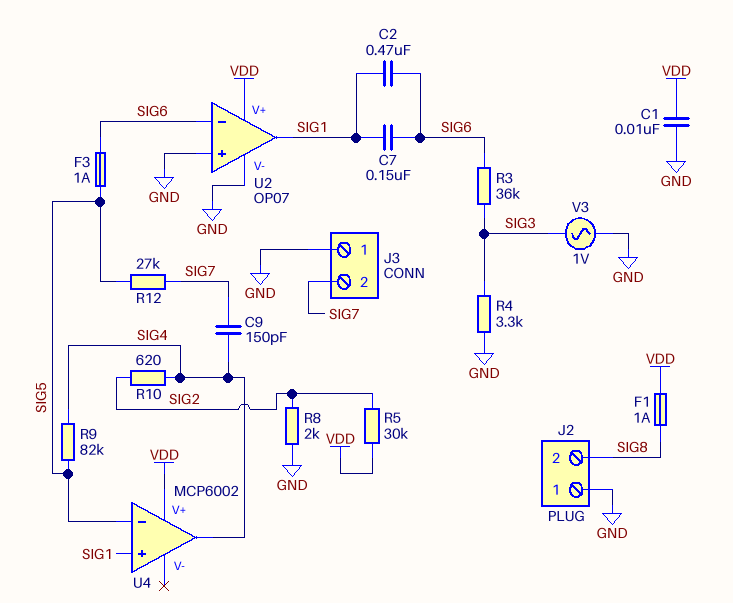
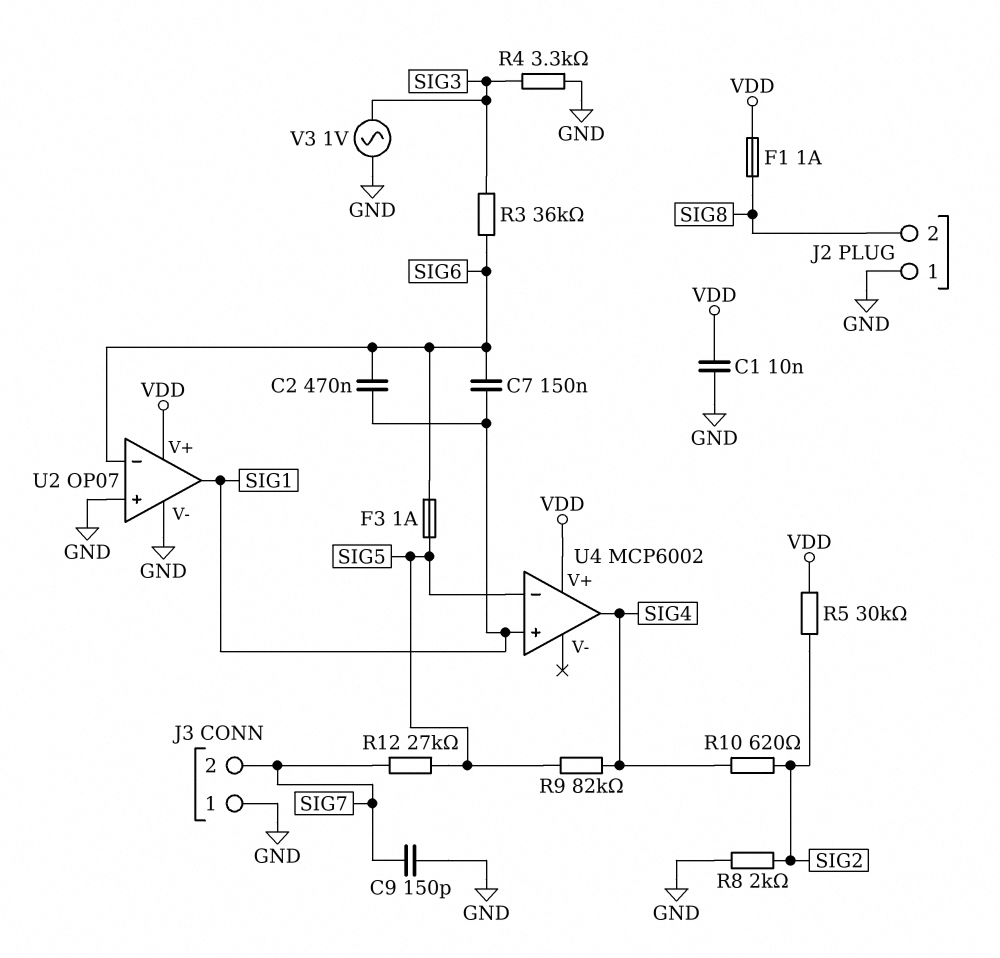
C9: 150pF (SIG4, SIG7) -> 150pF (GND, SIG7)

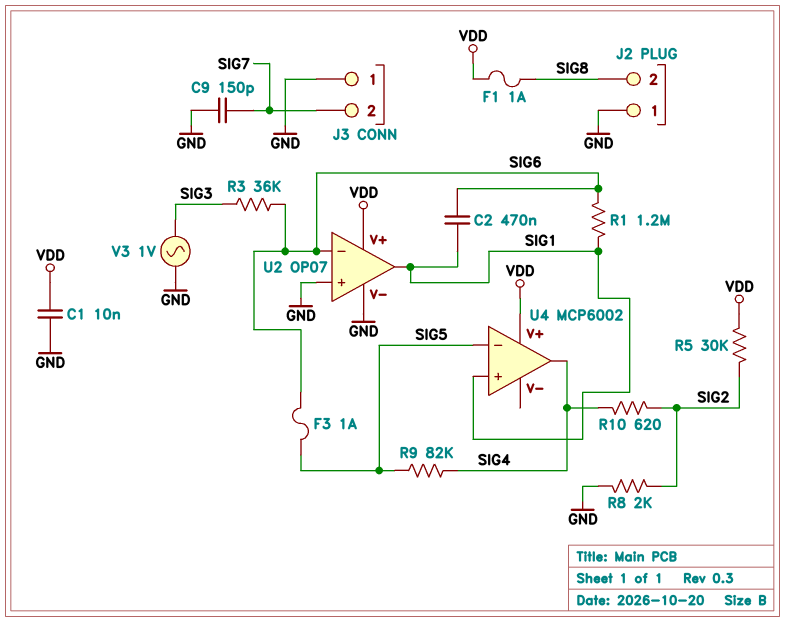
C7: 150nF (SIG1, SIG6) -> none
R1: none -> 1.2M (SIG1, SIG6)
R4: 3.3k (GND, SIG3) -> none
R12: 27k (SIG5, SIG7) -> none

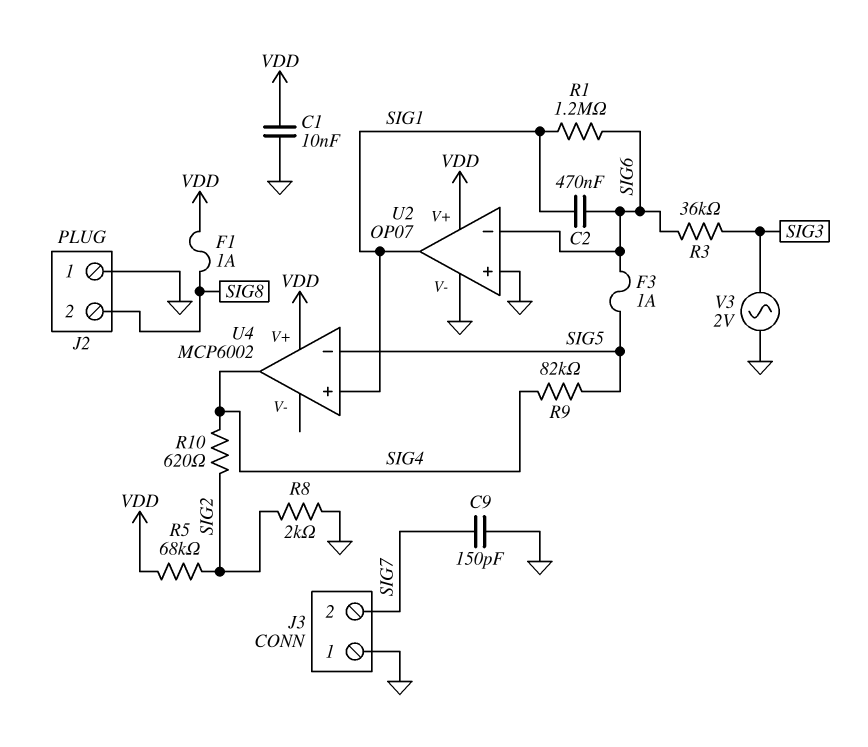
R5: 30k (SIG2, VDD) -> 68k (SIG2, VDD)
V3: AC 1V (GND, SIG3) -> AC 2V (GND, SIG3)

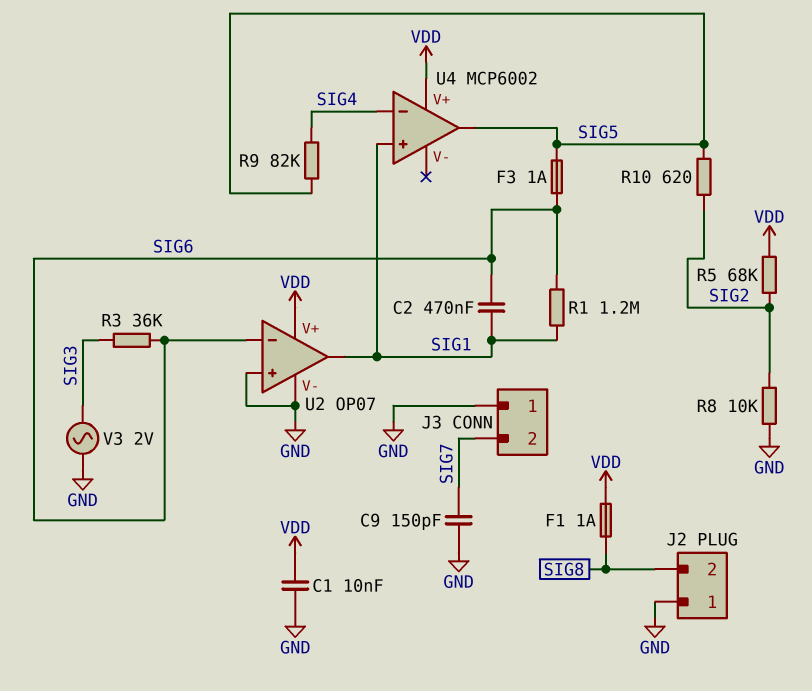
R8: 2k (GND, SIG2) -> 10k (GND, SIG2)
R10: 620 (SIG2, SIG4) -> 620 (SIG2, SIG5)
U4 pin in-: SIG5 -> SIG4
U4 pin out: SIG4 -> SIG5

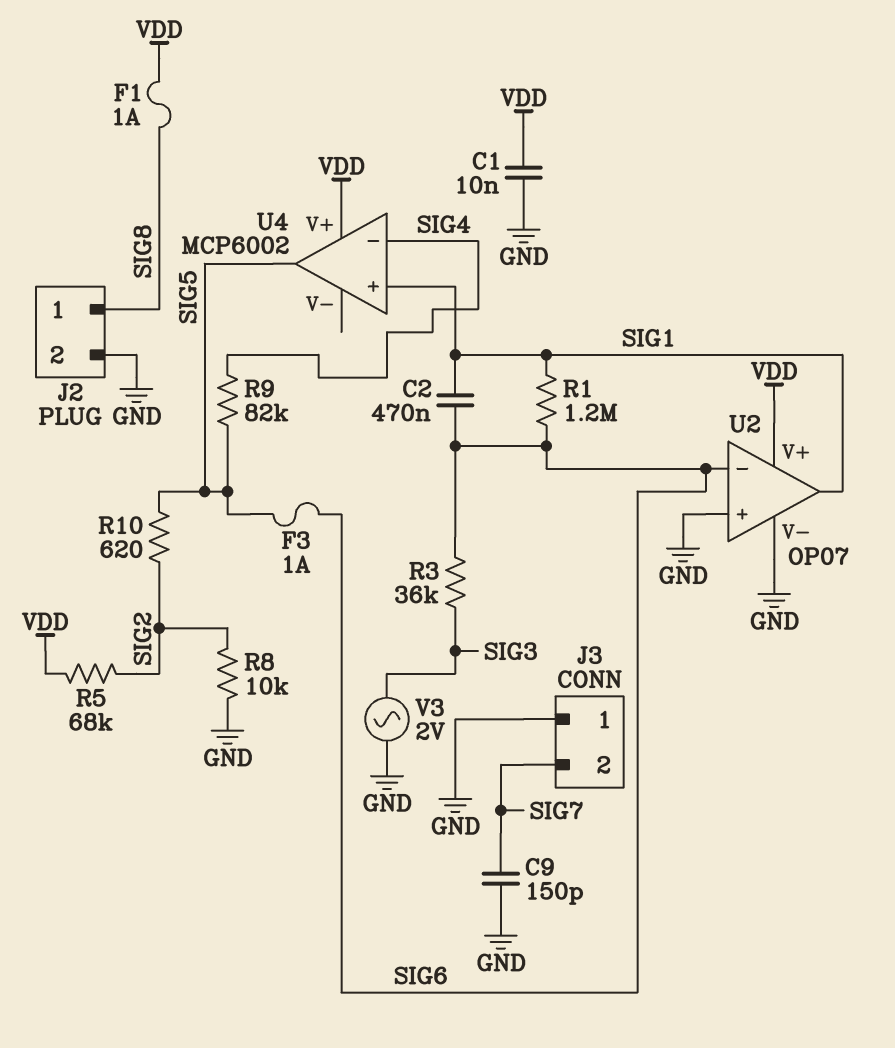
J2 pin 1: GND -> SIG8
J2 pin 2: SIG8 -> GND

